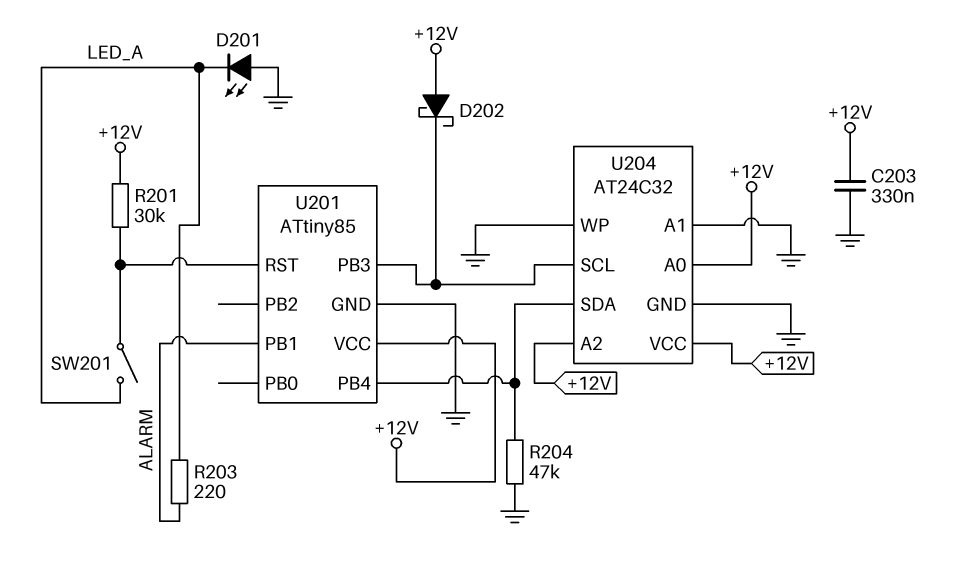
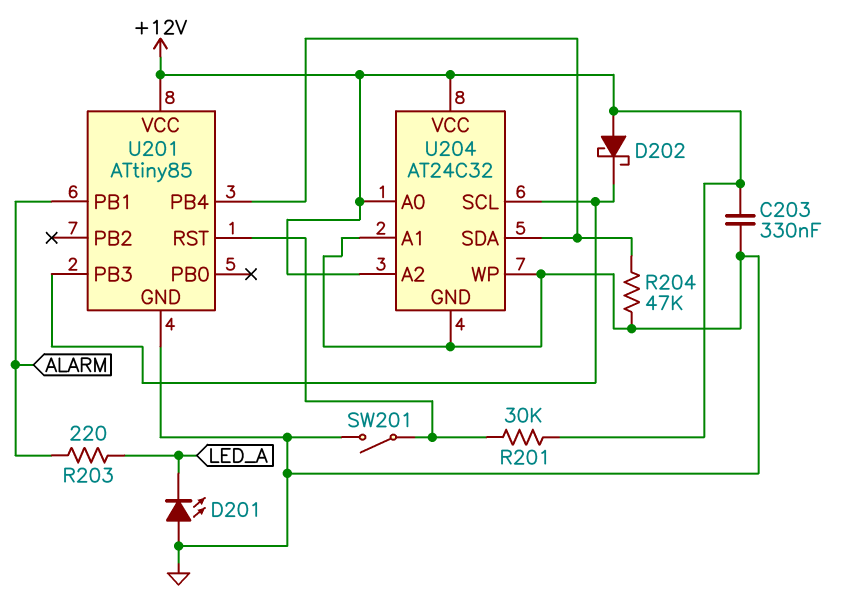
SW201: switch (LED_A, U201/RST) -> switch (GND, U201/RST)

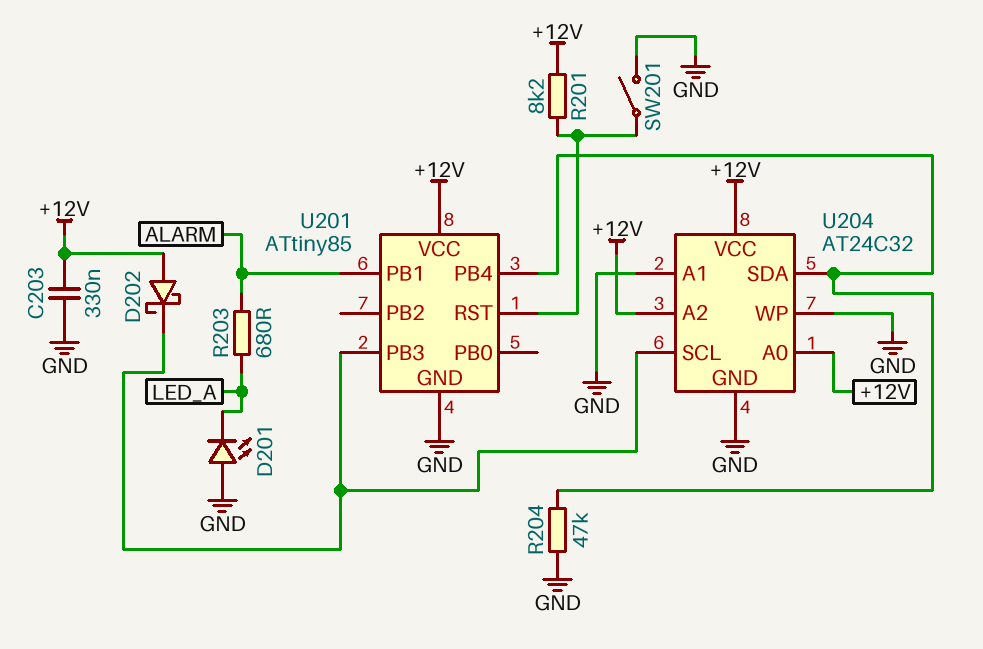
R201: 30k (+12V, U201/RST) -> 8.2k (+12V, U201/RST)
R203: 220 (ALARM, LED_A) -> 680 (ALARM, LED_A)

